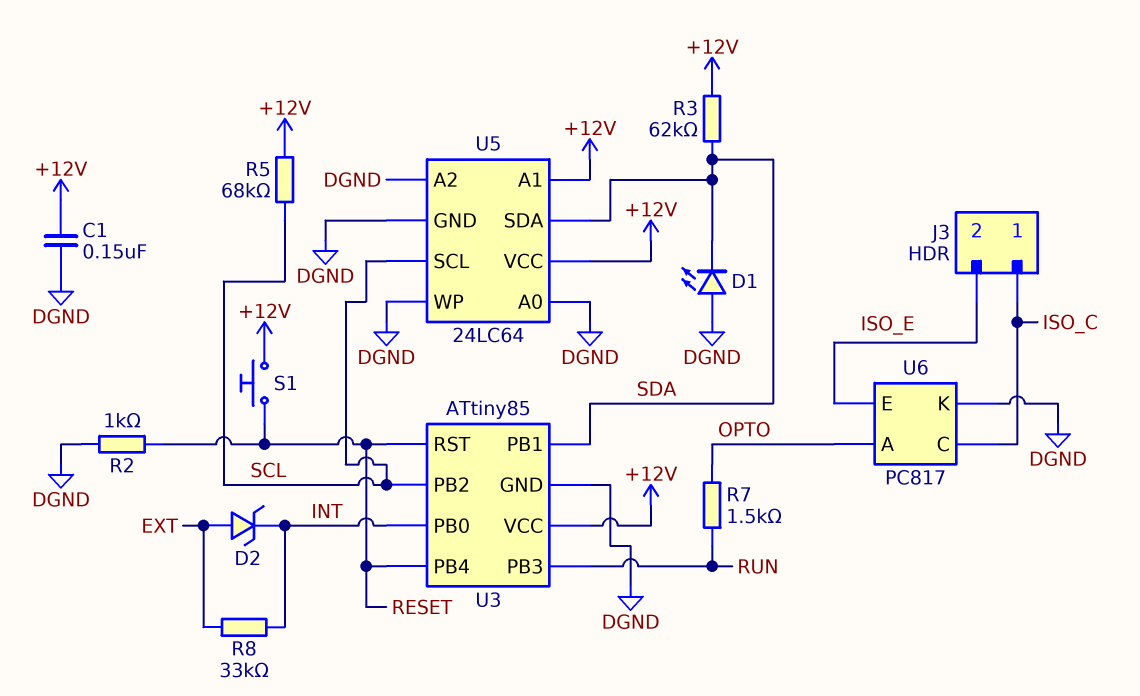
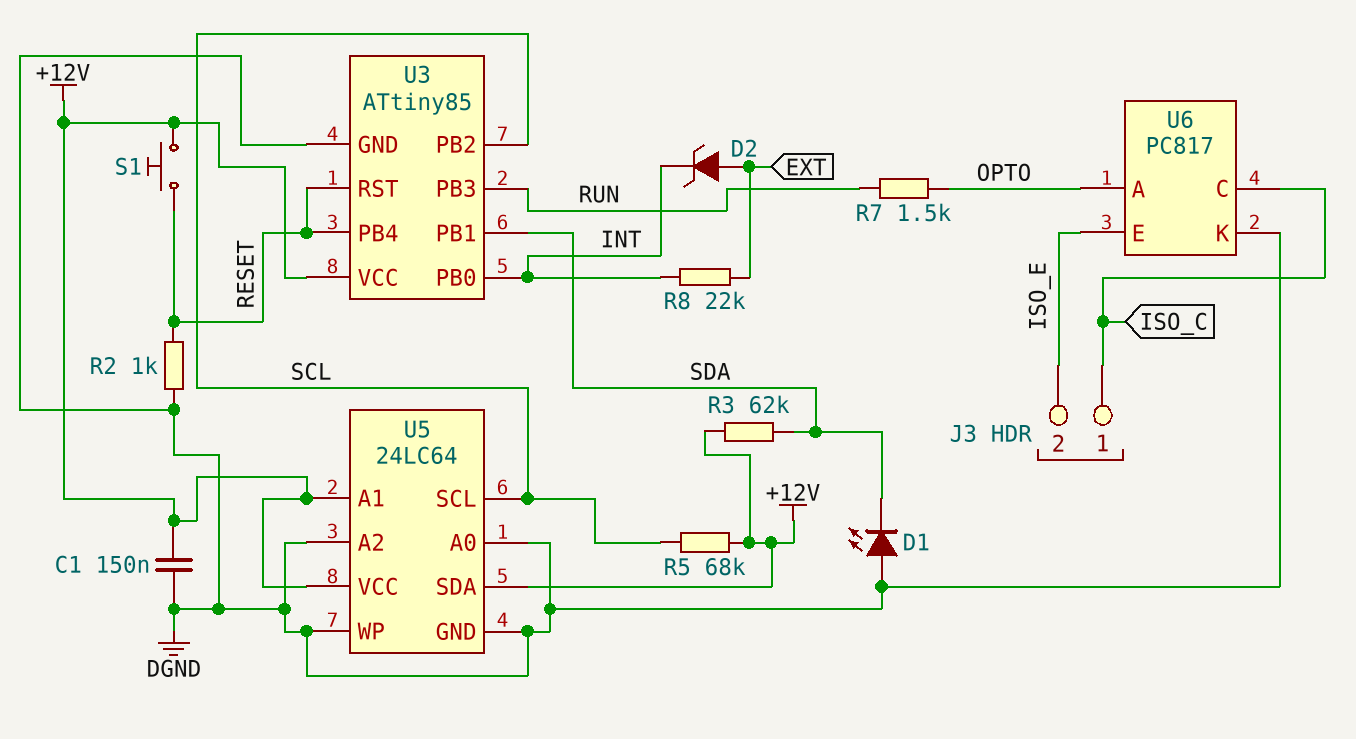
R8: 33k (EXT, INT) -> 22k (EXT, INT)
U5 pin SDA: SDA -> +12V

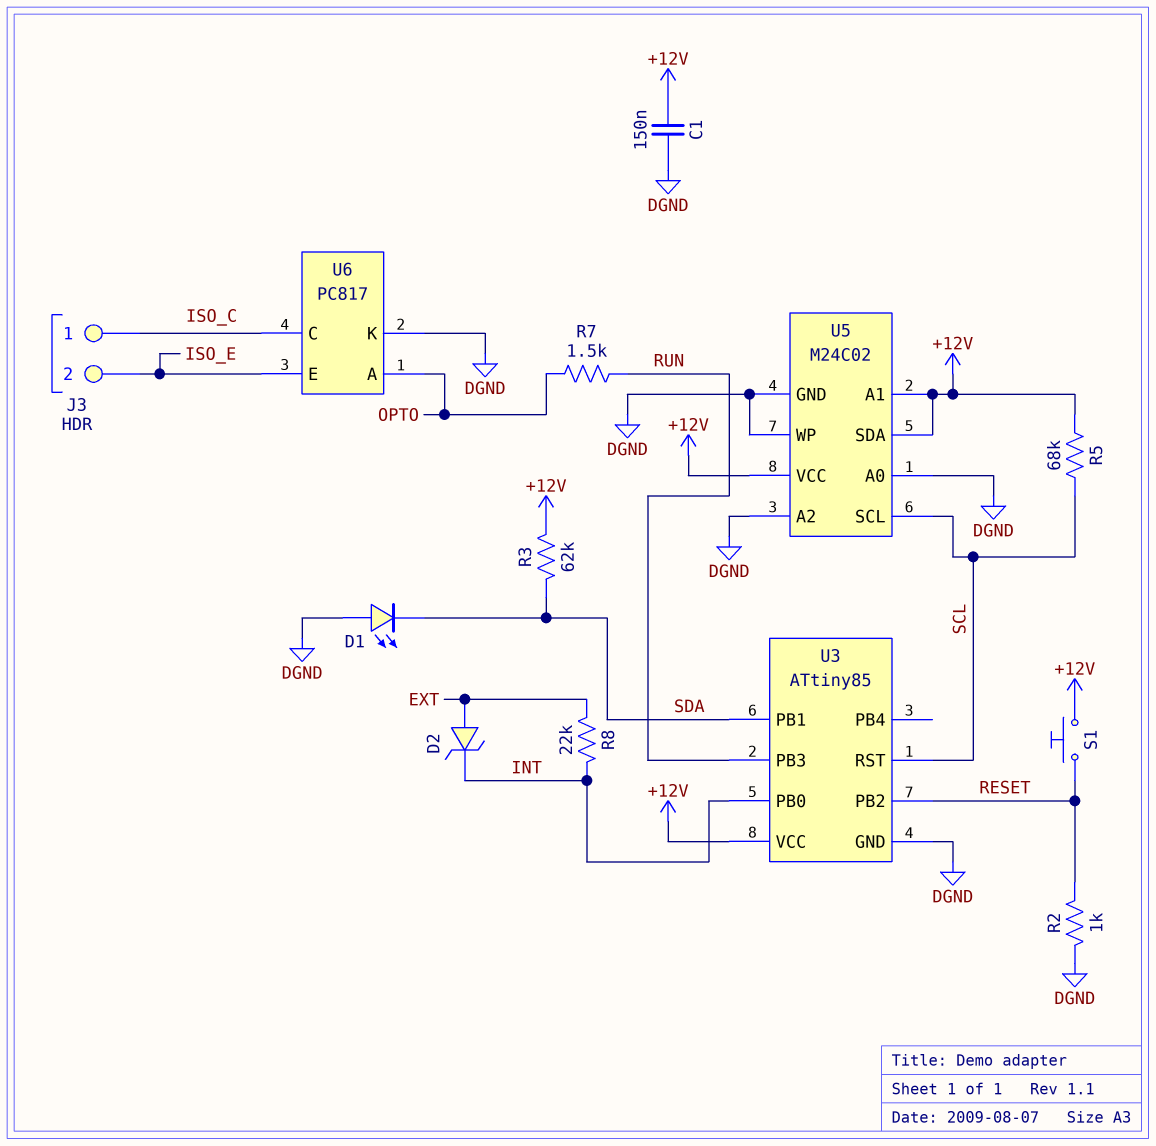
U3 pin PB2: SCL -> RESET
U3 pin PB4: RESET -> none
U3 pin RST: RESET -> SCL
U5: 24LC64 -> M24C02

